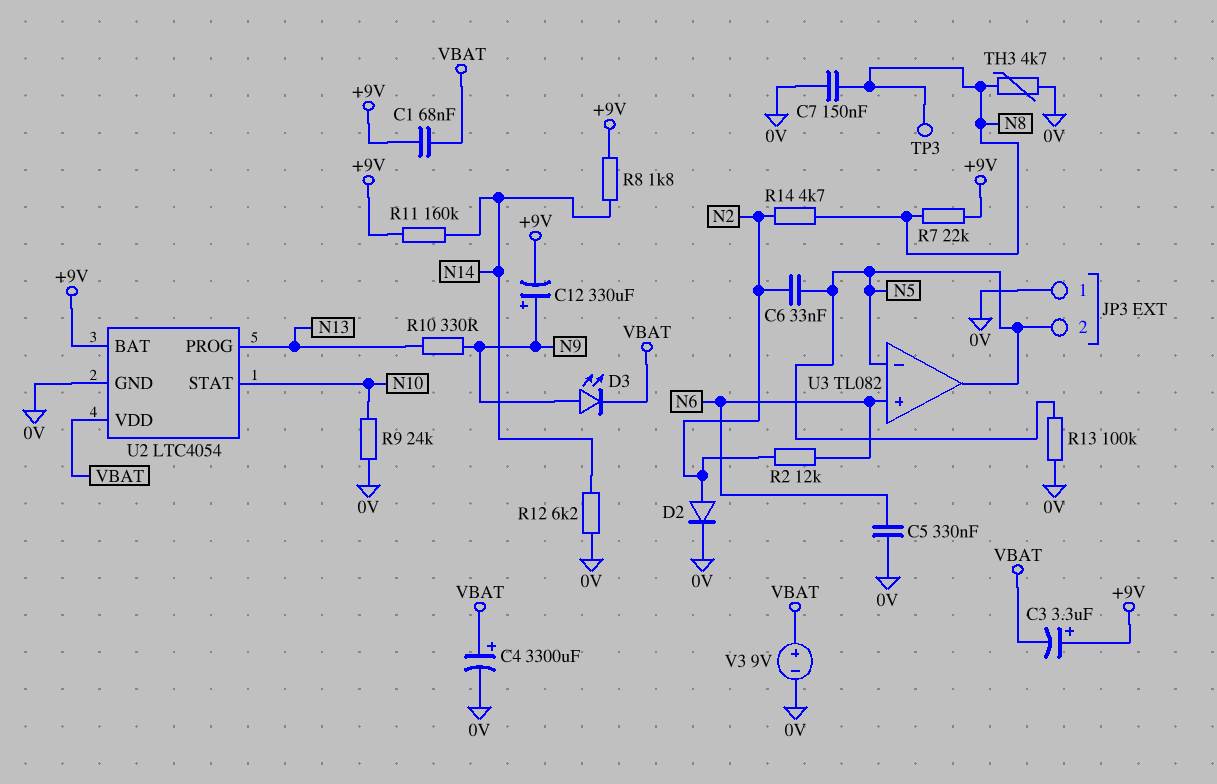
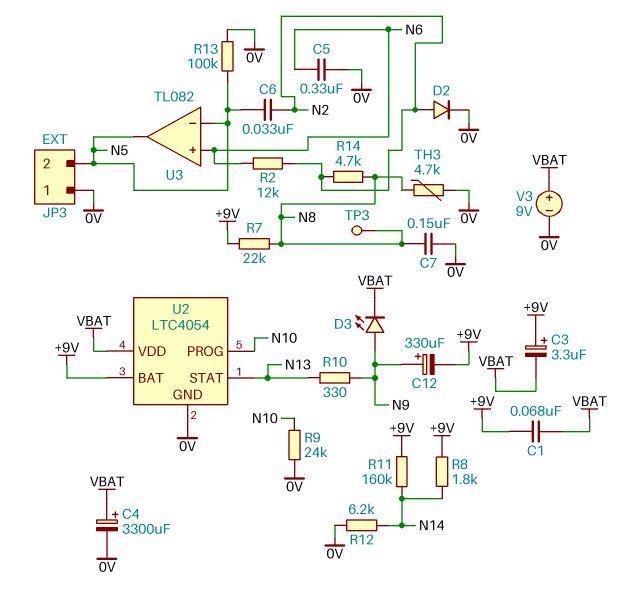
U2 pin PROG: N13 -> N10
U2 pin STAT: N10 -> N13

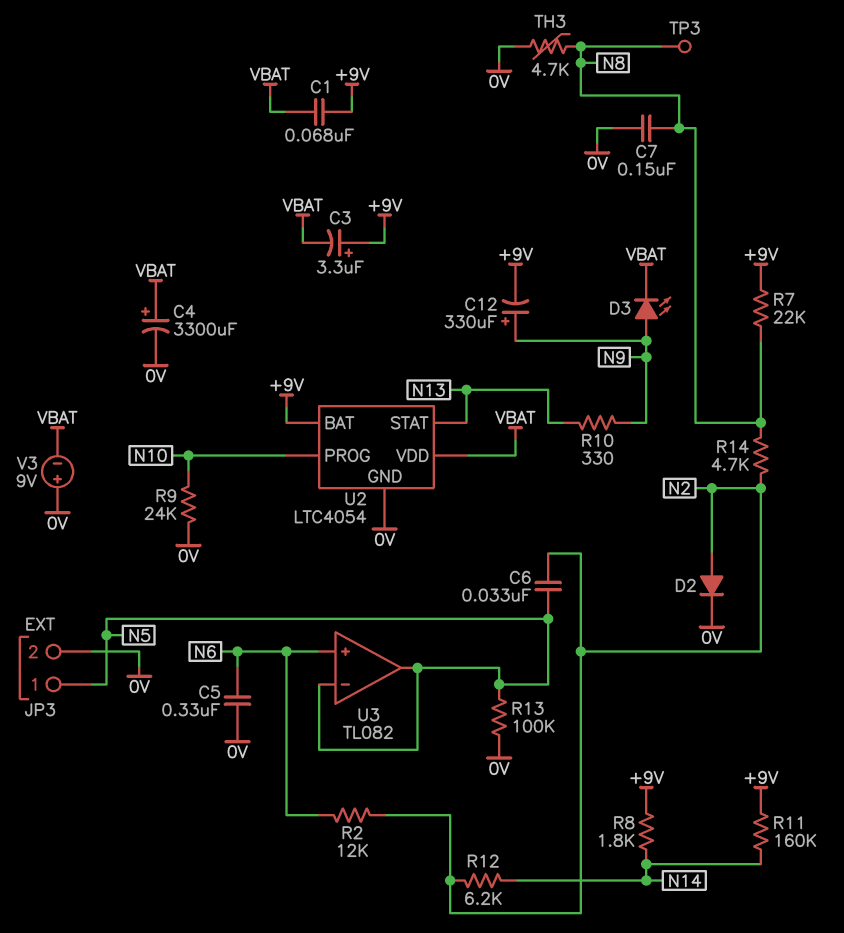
JP3 pin 1: 0V -> N5
JP3 pin 2: N5 -> 0V
R12: 6.2k (0V, N14) -> 6.2k (N2, N14)
V3: 9V (plus VBAT, minus 0V) -> 9V (plus 0V, minus VBAT)

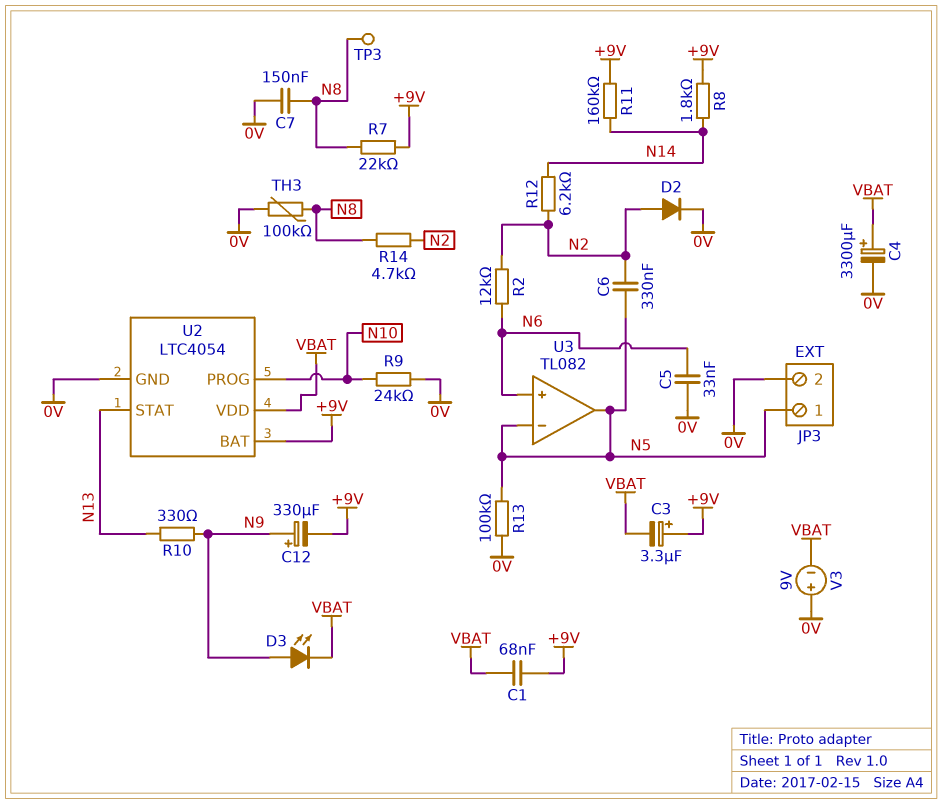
C5: 330nF (0V, N6) -> 33nF (0V, N6)
C6: 33nF (N2, N5) -> 330nF (N2, N5)
TH3: 4.7k (0V, N8) -> 100k (0V, N8)

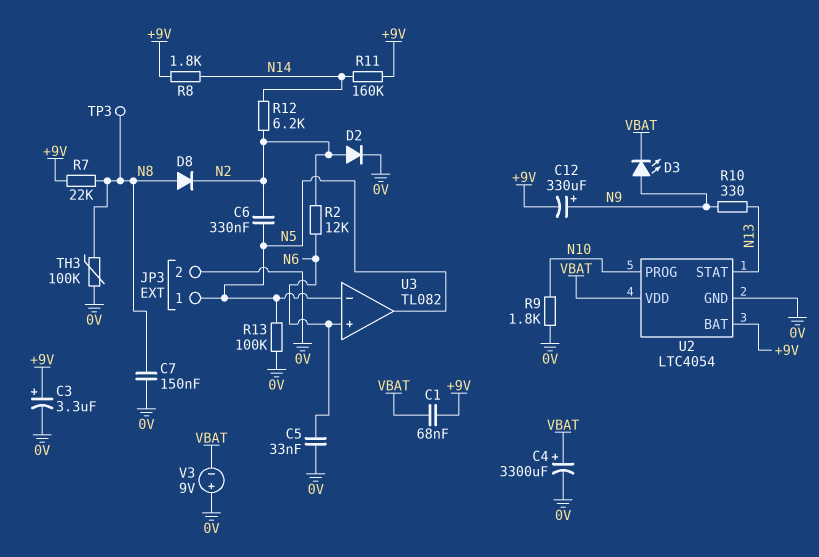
C3: 3.3uF (plus +9V, minus VBAT) -> 3.3uF (plus +9V, minus 0V)
D8: none -> diode (A N8, K N2)
R9: 24k (0V, N10) -> 1.8k (0V, N10)
R14: 4.7k (N2, N8) -> none

